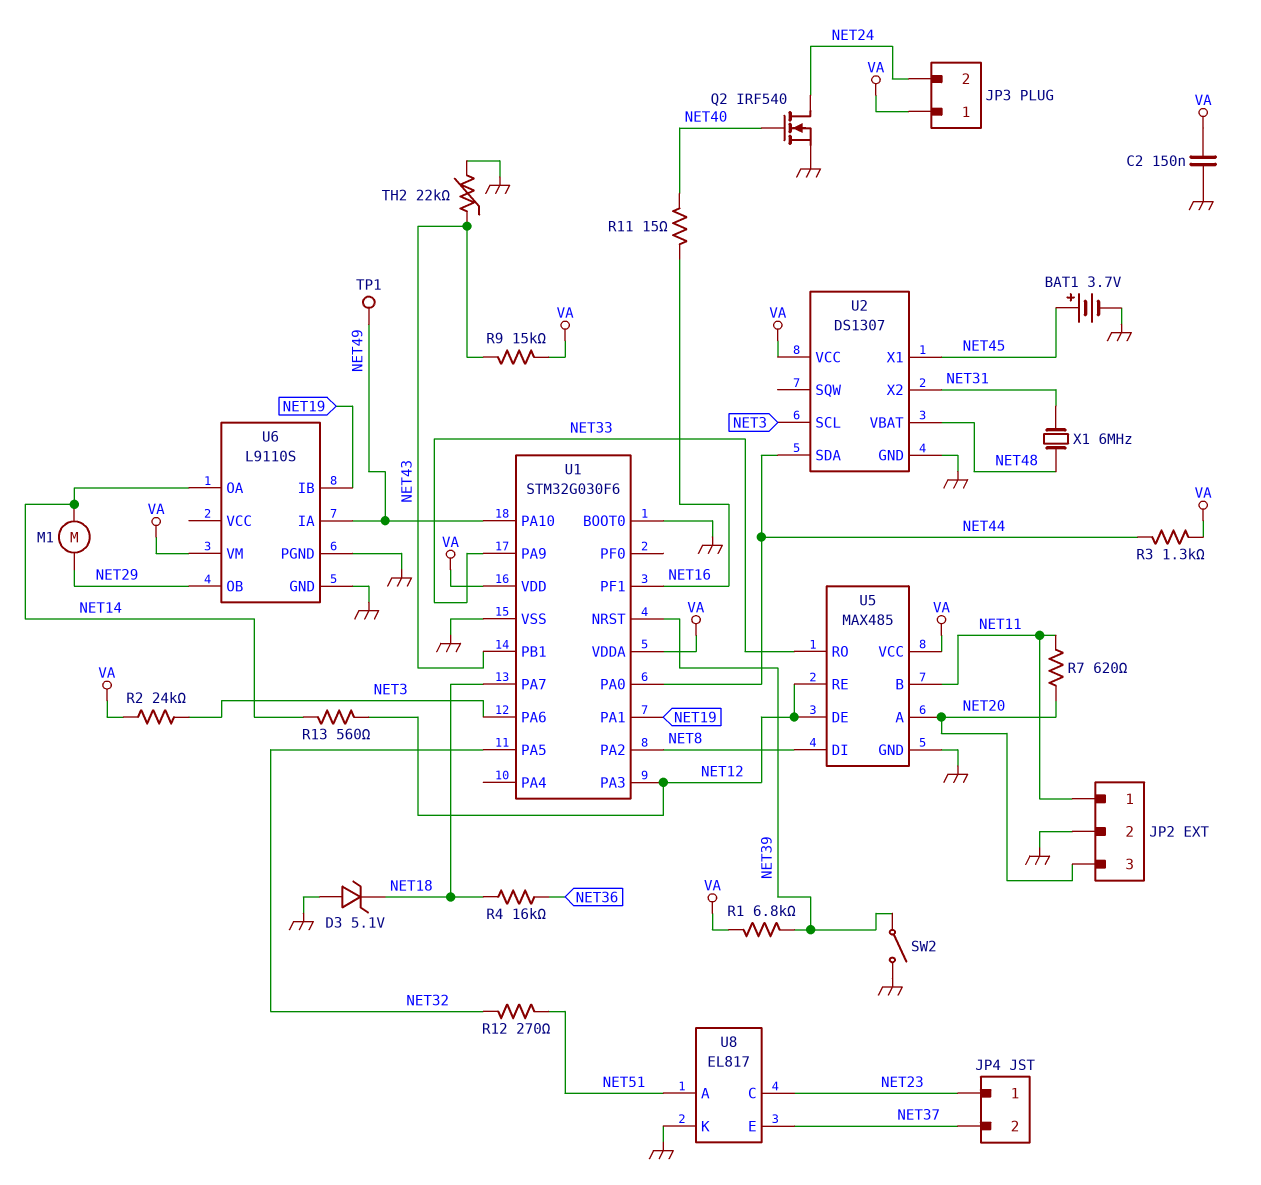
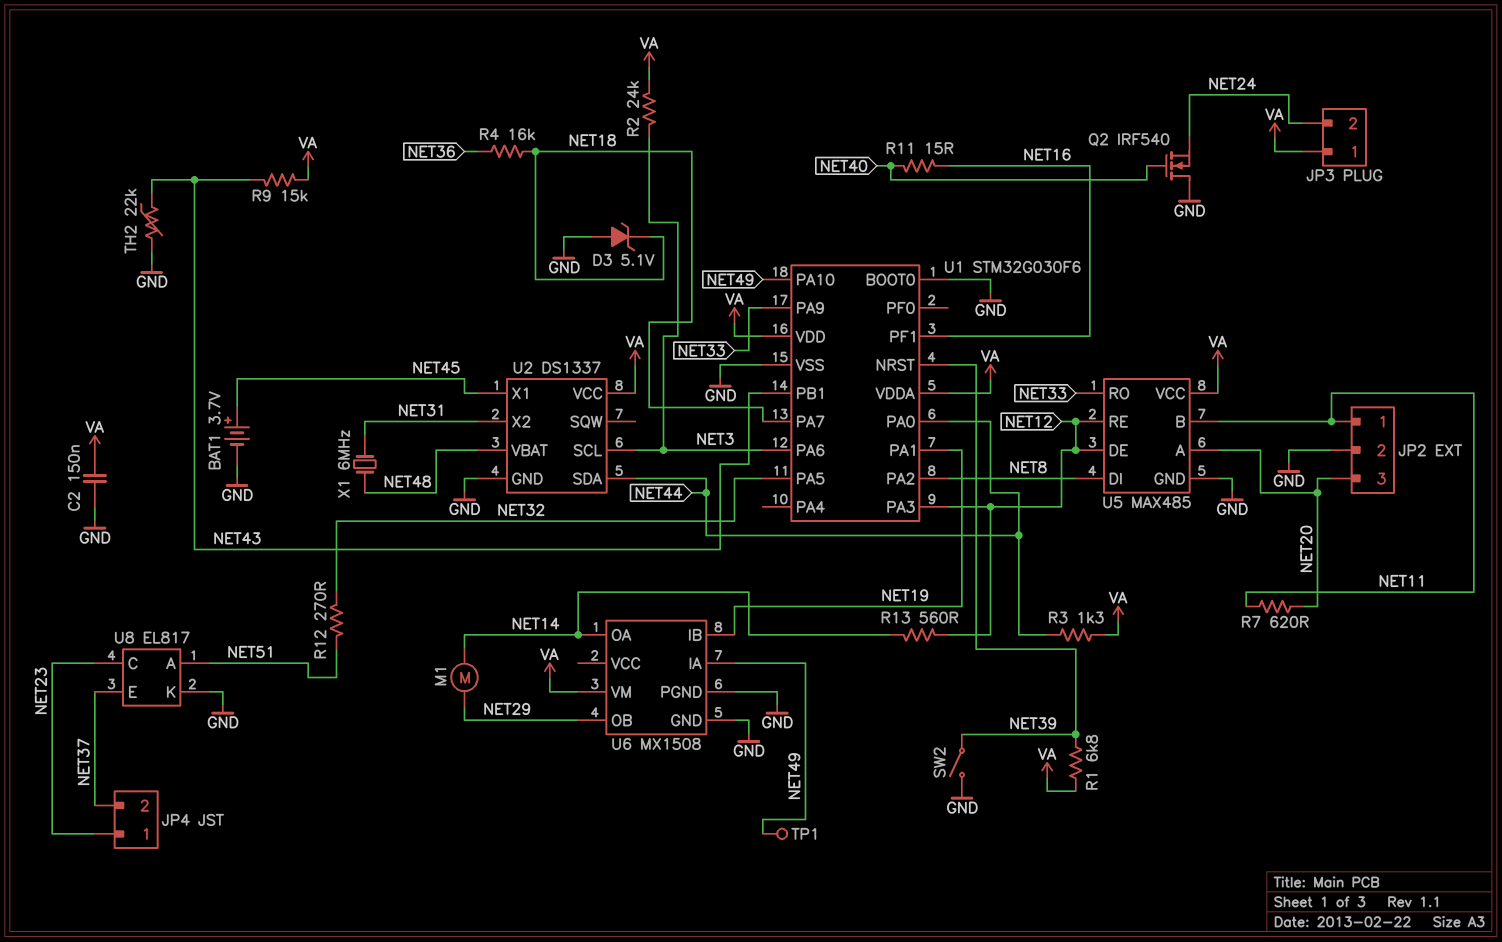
Q2: NMOS IRF540 (G NET40, D NET24, S GND) -> NMOS IRF540 (G NET40, D GND, S NET24)
U2: DS1307 -> DS1337
U6: L9110S -> MX1508

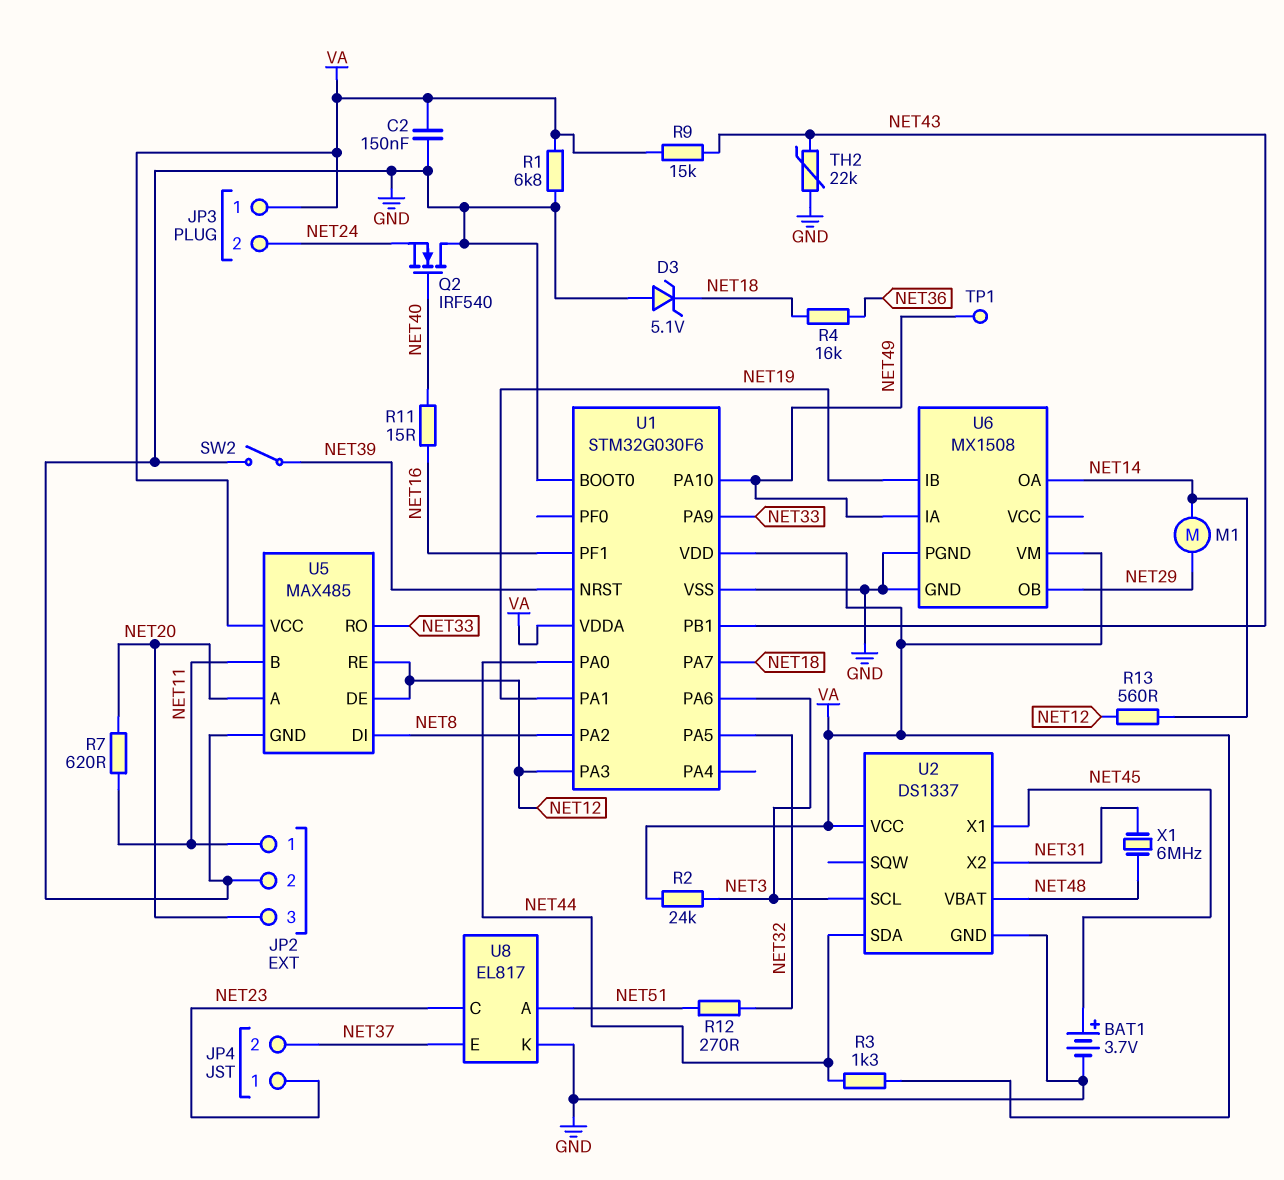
R1: 6.8k (NET39, VA) -> 6.8k (GND, VA)

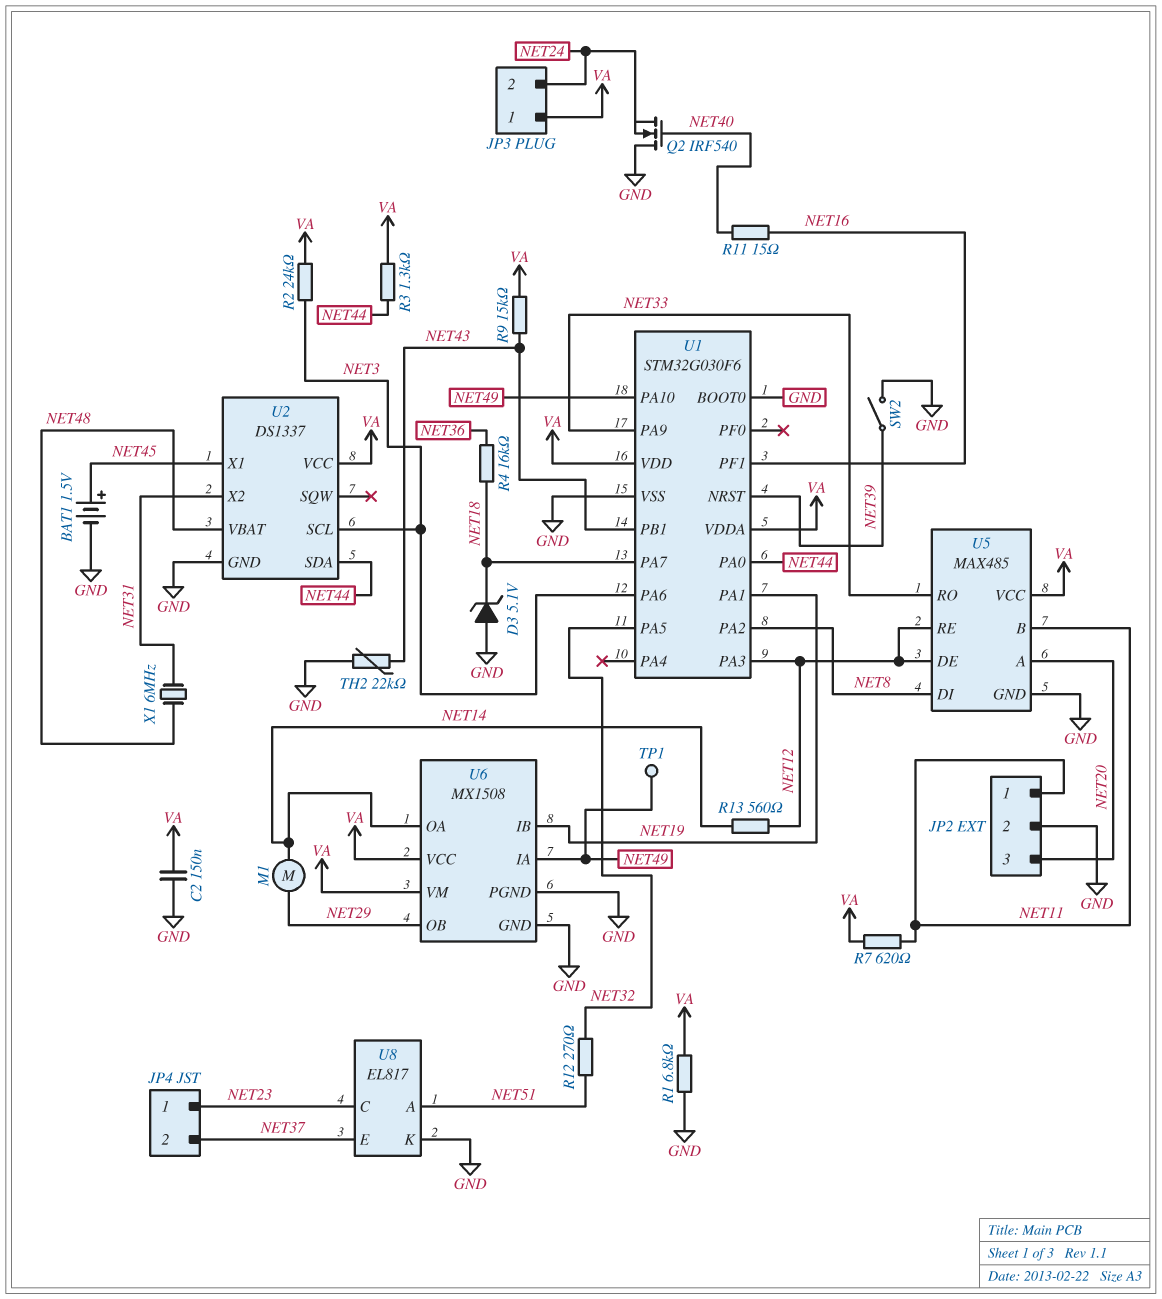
BAT1: 3.7V (plus NET45, minus GND) -> 1.5V (plus NET45, minus GND)
R7: 620 (NET11, NET20) -> 620 (NET11, VA)
U6 pin VCC: none -> VA

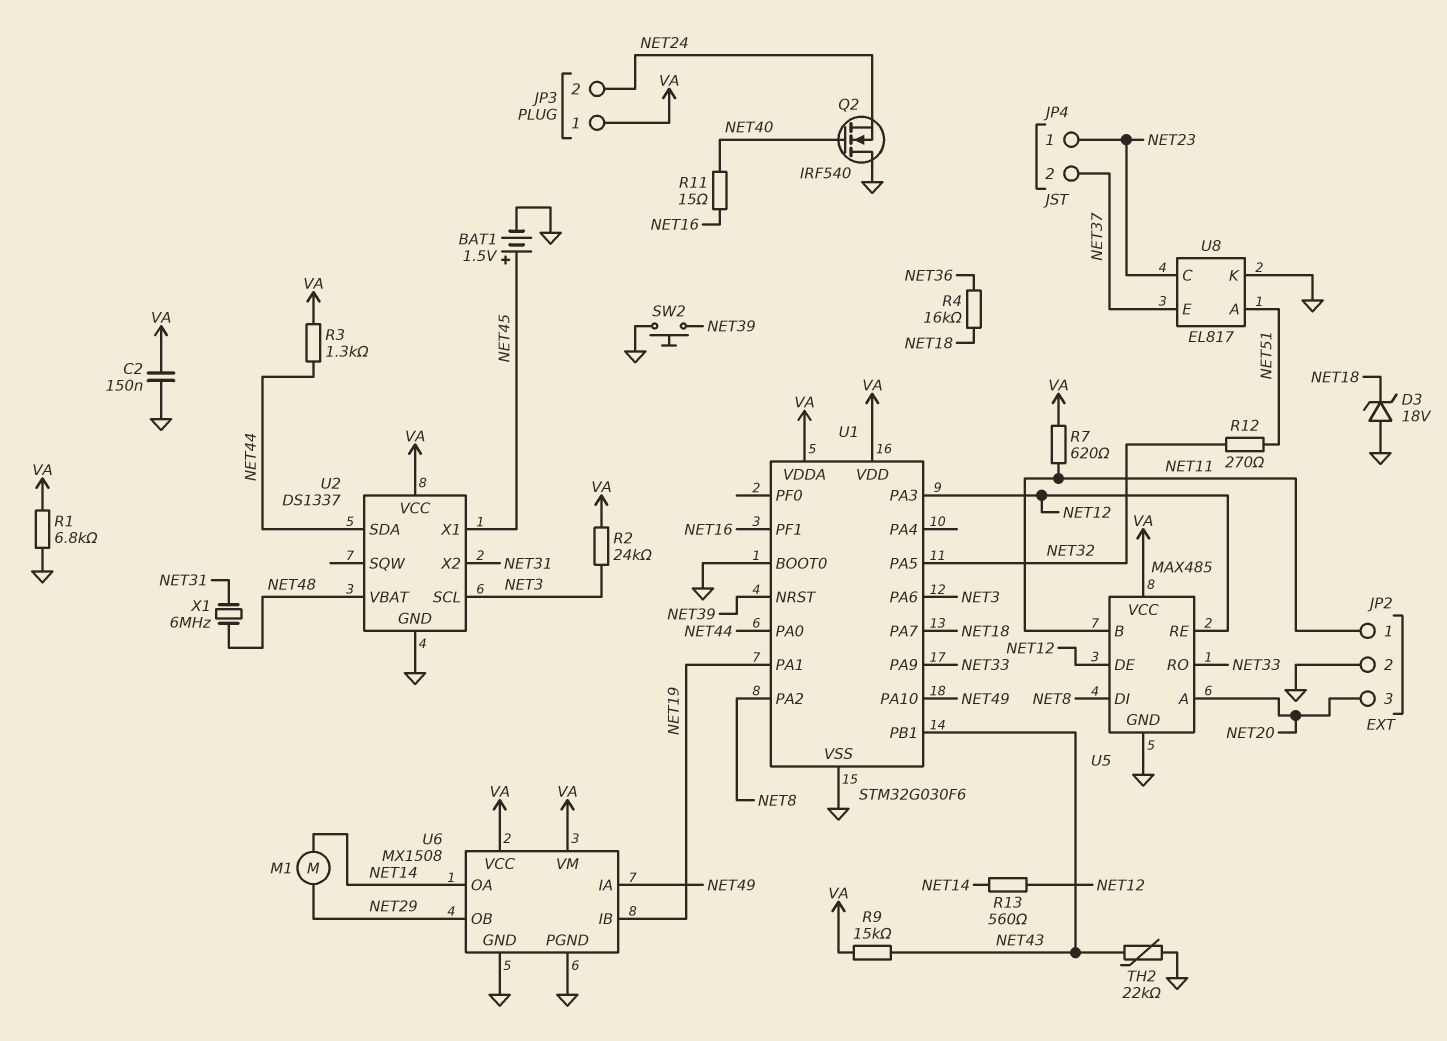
D3: zener 5.1V (A GND, K NET18) -> zener 18V (A GND, K NET18)
SW2: switch (GND, NET39) -> button (GND, NET39)
TP1: test point (NET49) -> none

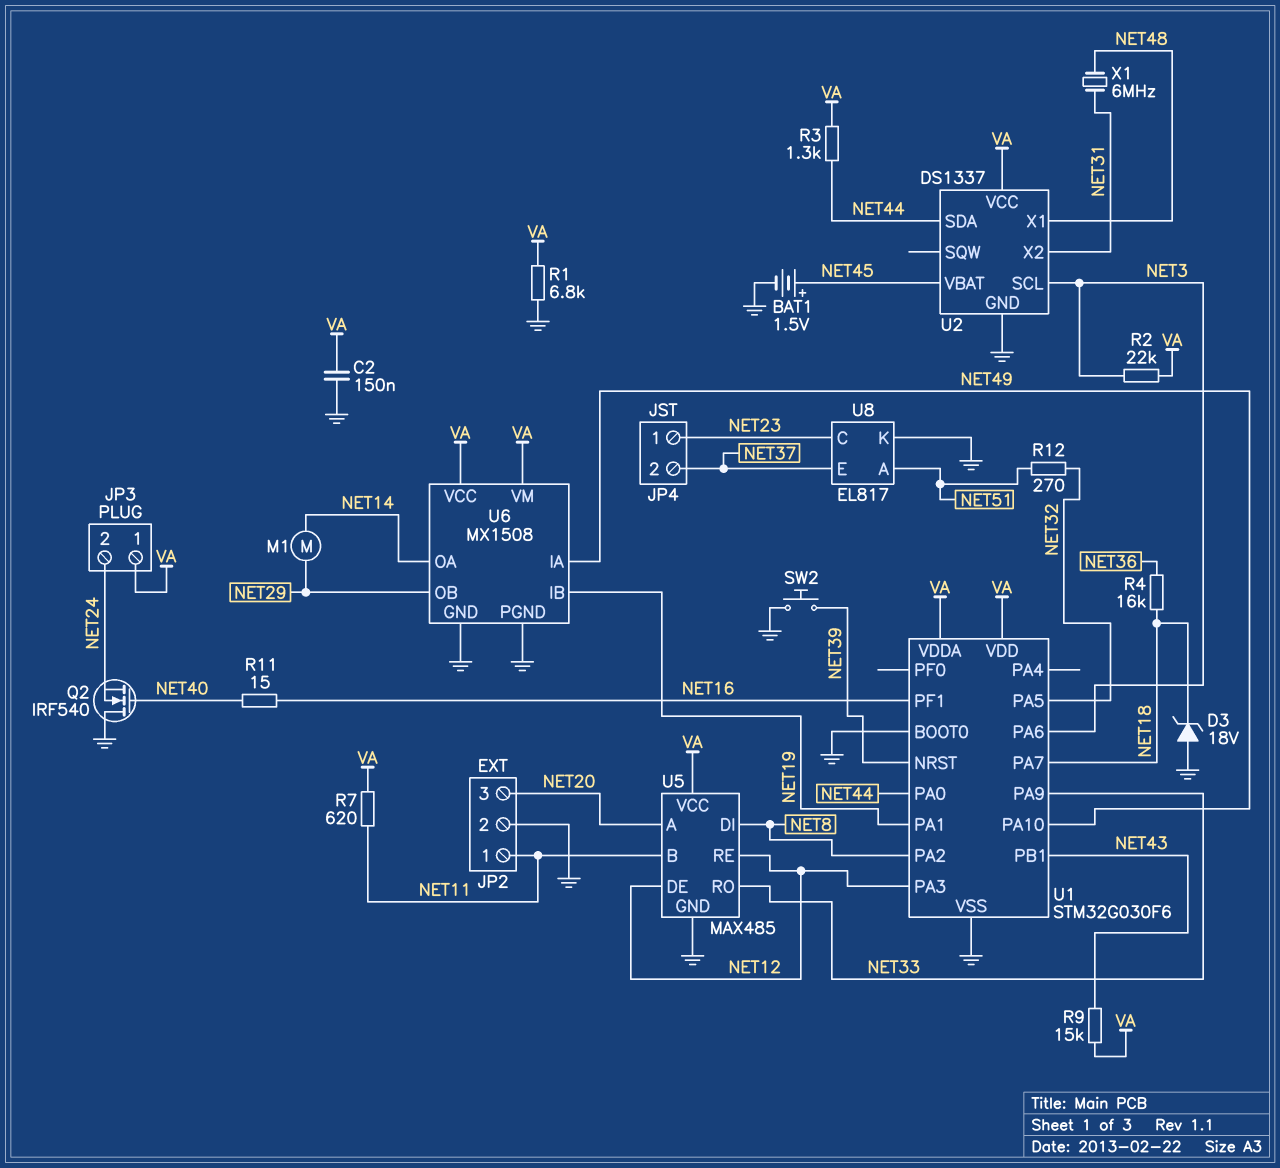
R2: 24k (NET3, VA) -> 22k (NET3, VA)
R13: 560 (NET12, NET14) -> none
TH2: 22k (GND, NET43) -> none
U2 pin VBAT: NET48 -> NET45
U2 pin X1: NET45 -> NET48

